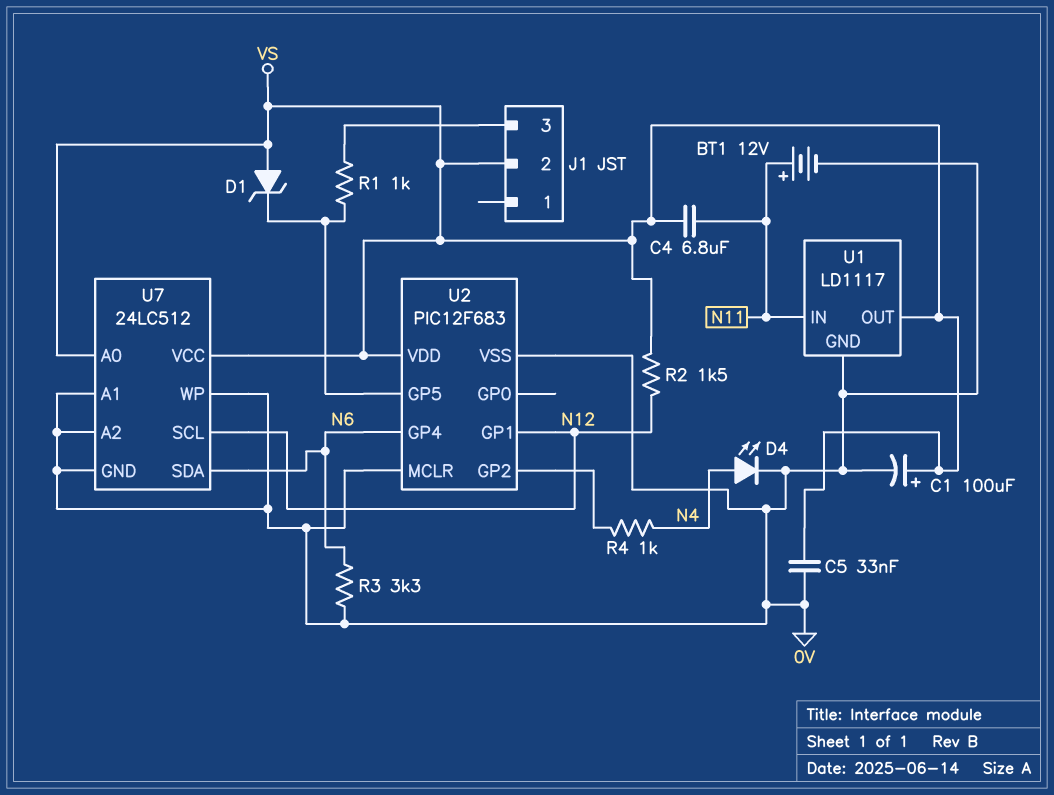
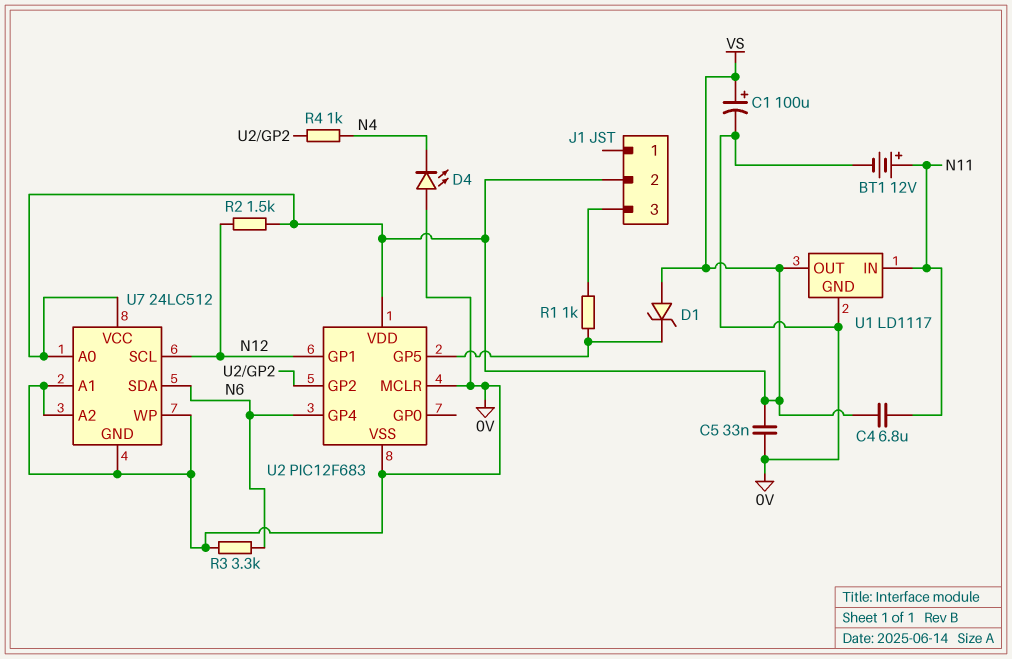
D4: LED (A N4, K 0V) -> LED (A 0V, K N4)

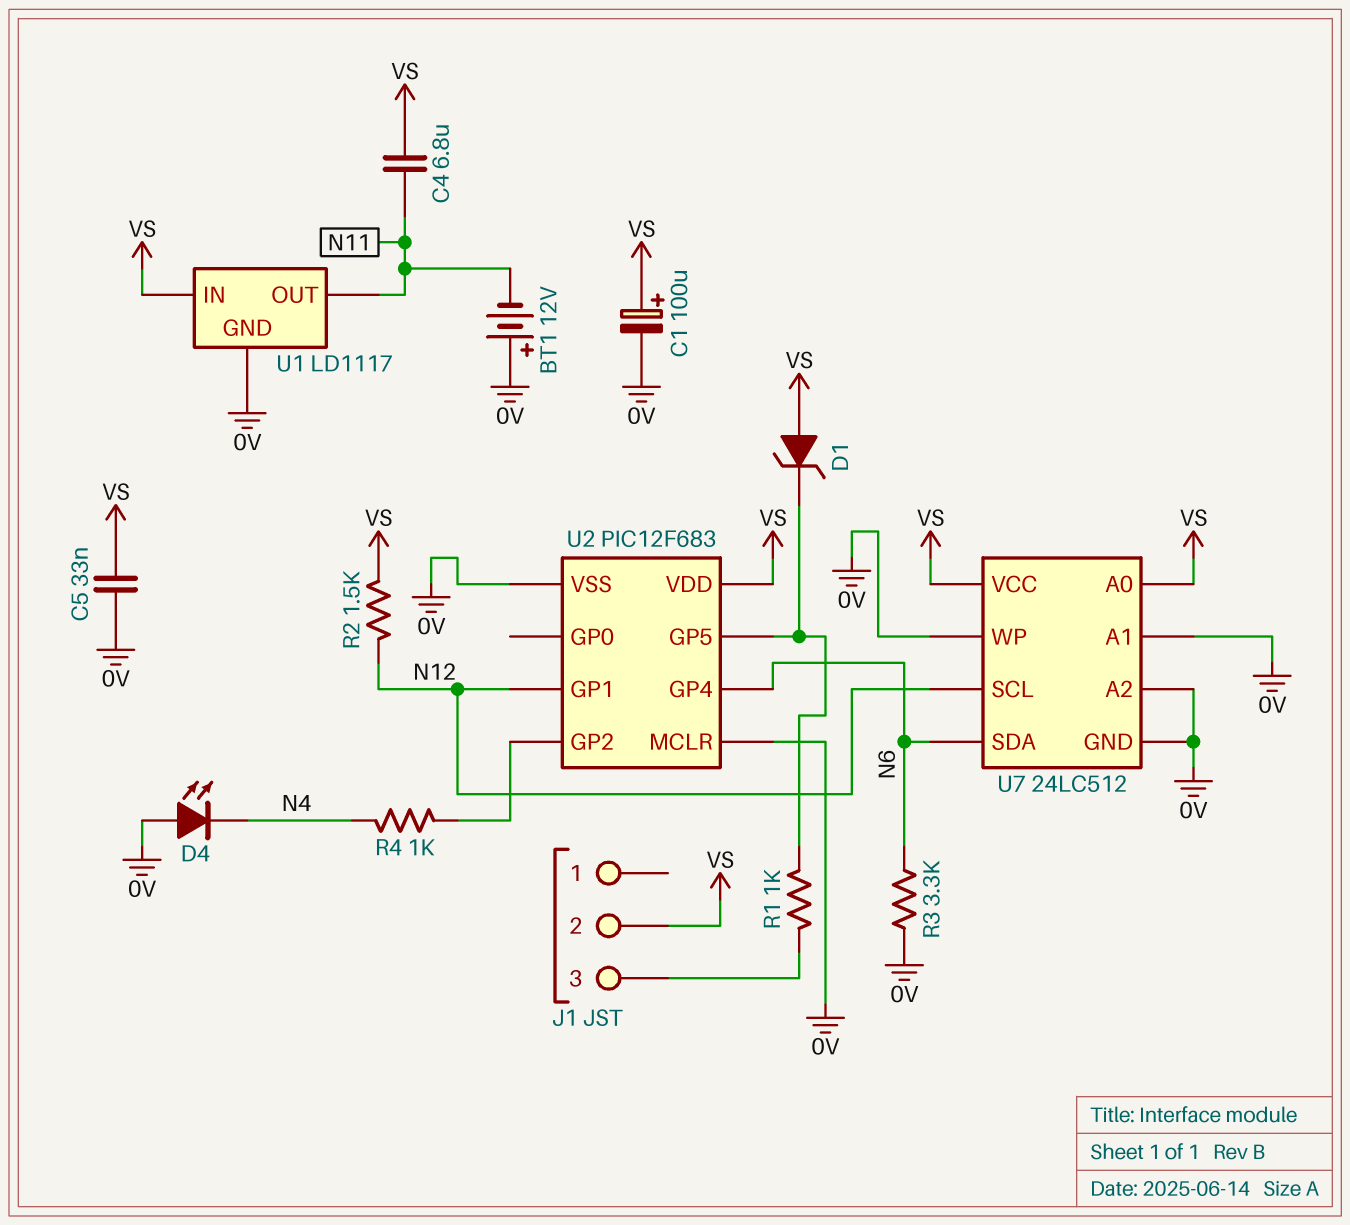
BT1: 12V (plus N11, minus 0V) -> 12V (plus 0V, minus N11)
U1 pin IN: N11 -> VS
U1 pin OUT: VS -> N11

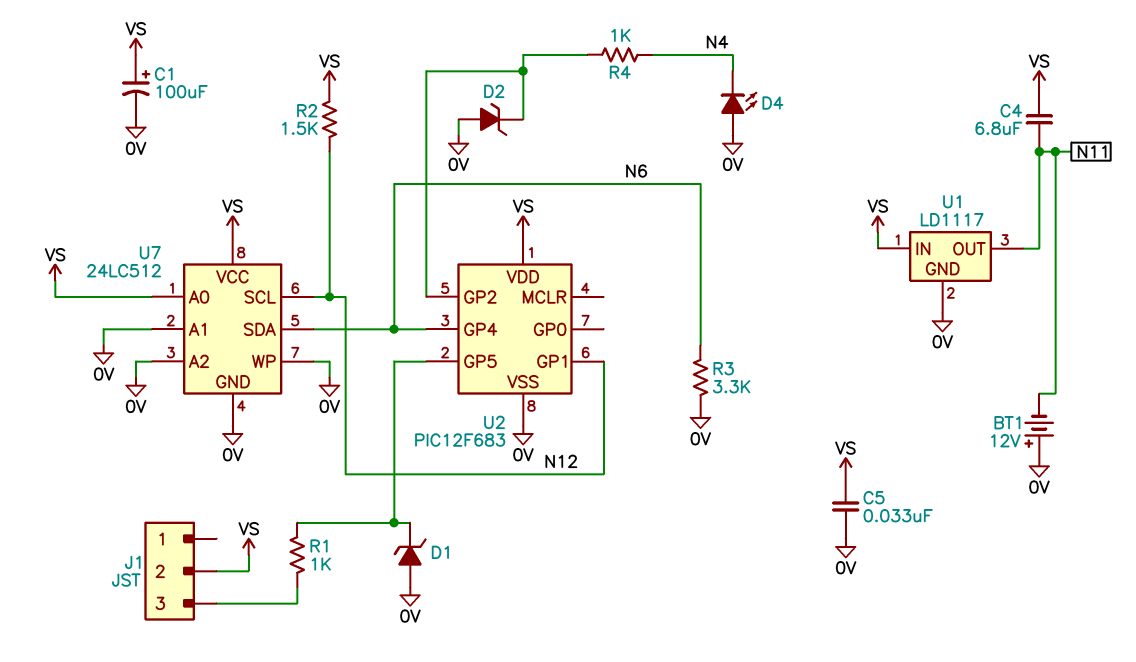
D1: zener (A VS, K U2/GP5) -> zener (A 0V, K U2/GP5)
D2: none -> zener (A 0V, K U2/GP2)
U2 pin MCLR: 0V -> none

